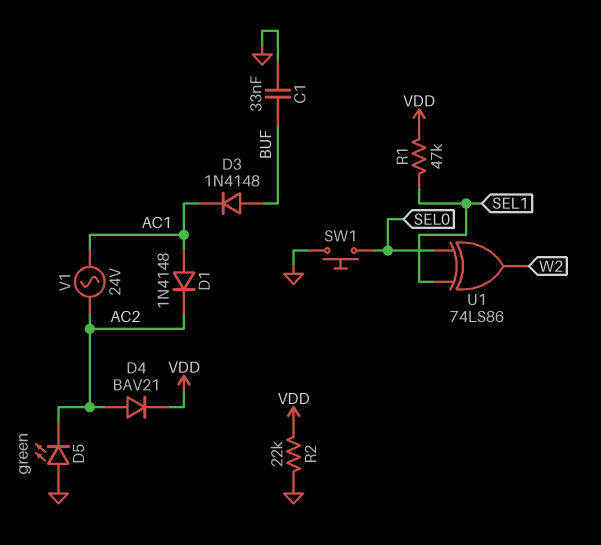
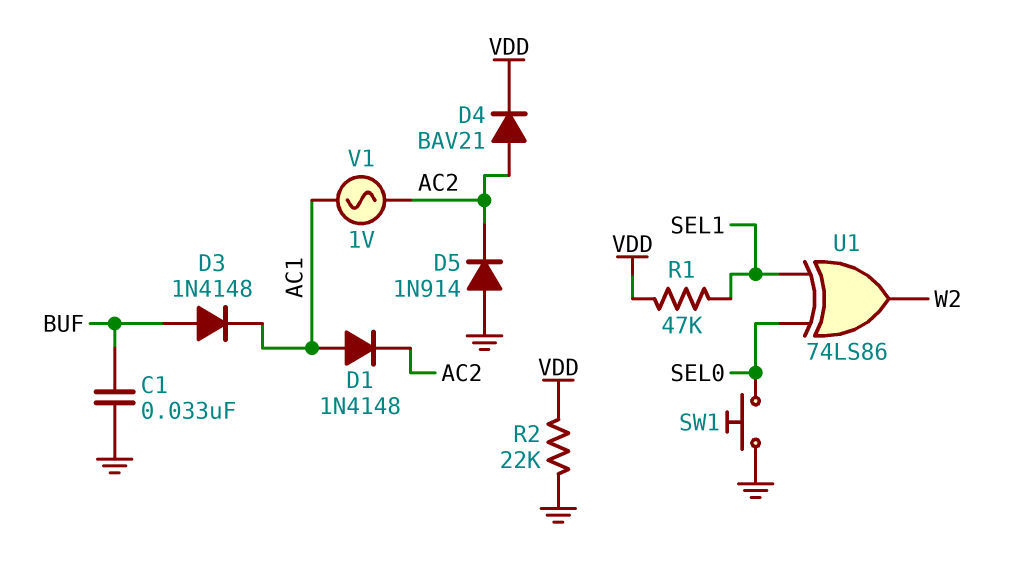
D5: LED green (A GND, K AC2) -> diode 1N914 (A GND, K AC2)
V1: AC 24V (AC1, AC2) -> AC 1V (AC1, AC2)

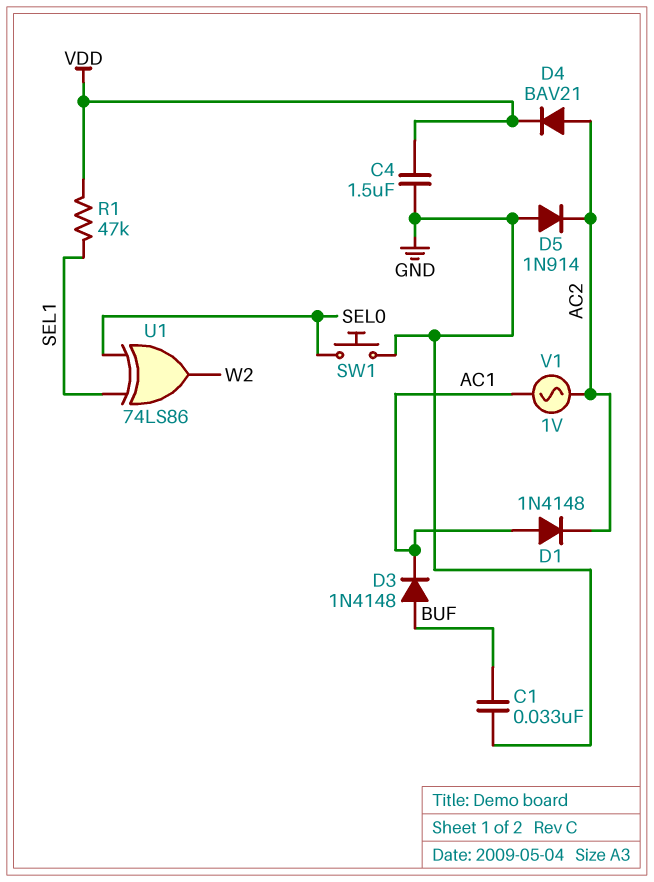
C4: none -> 1.5uF (GND, VDD)
R2: 22k (GND, VDD) -> none

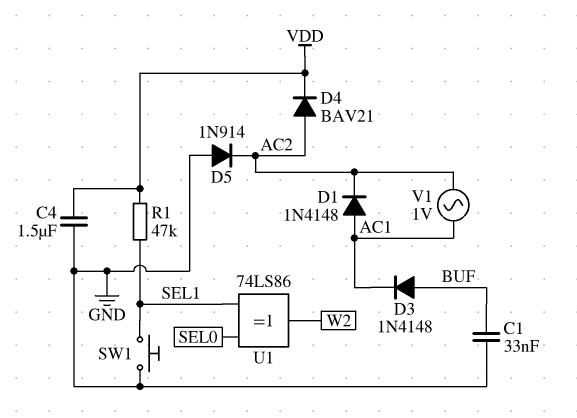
SW1: button (GND, SEL0) -> button (GND, SEL1)

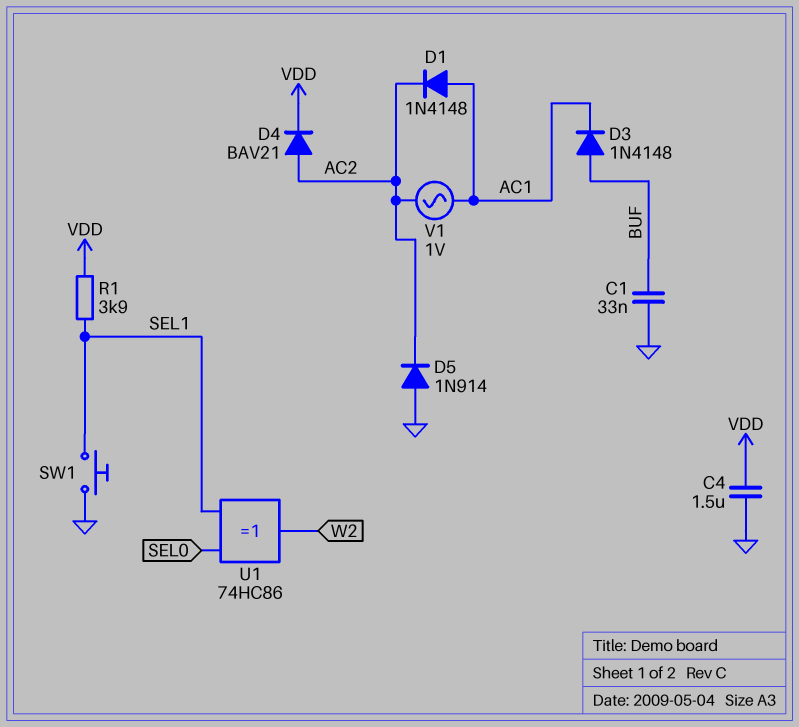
R1: 47k (SEL1, VDD) -> 3.9k (SEL1, VDD)
U1: XOR 74LS86 (in SEL0, in SEL1, out W2) -> XOR 74HC86 (in SEL0, in SEL1, out W2)

